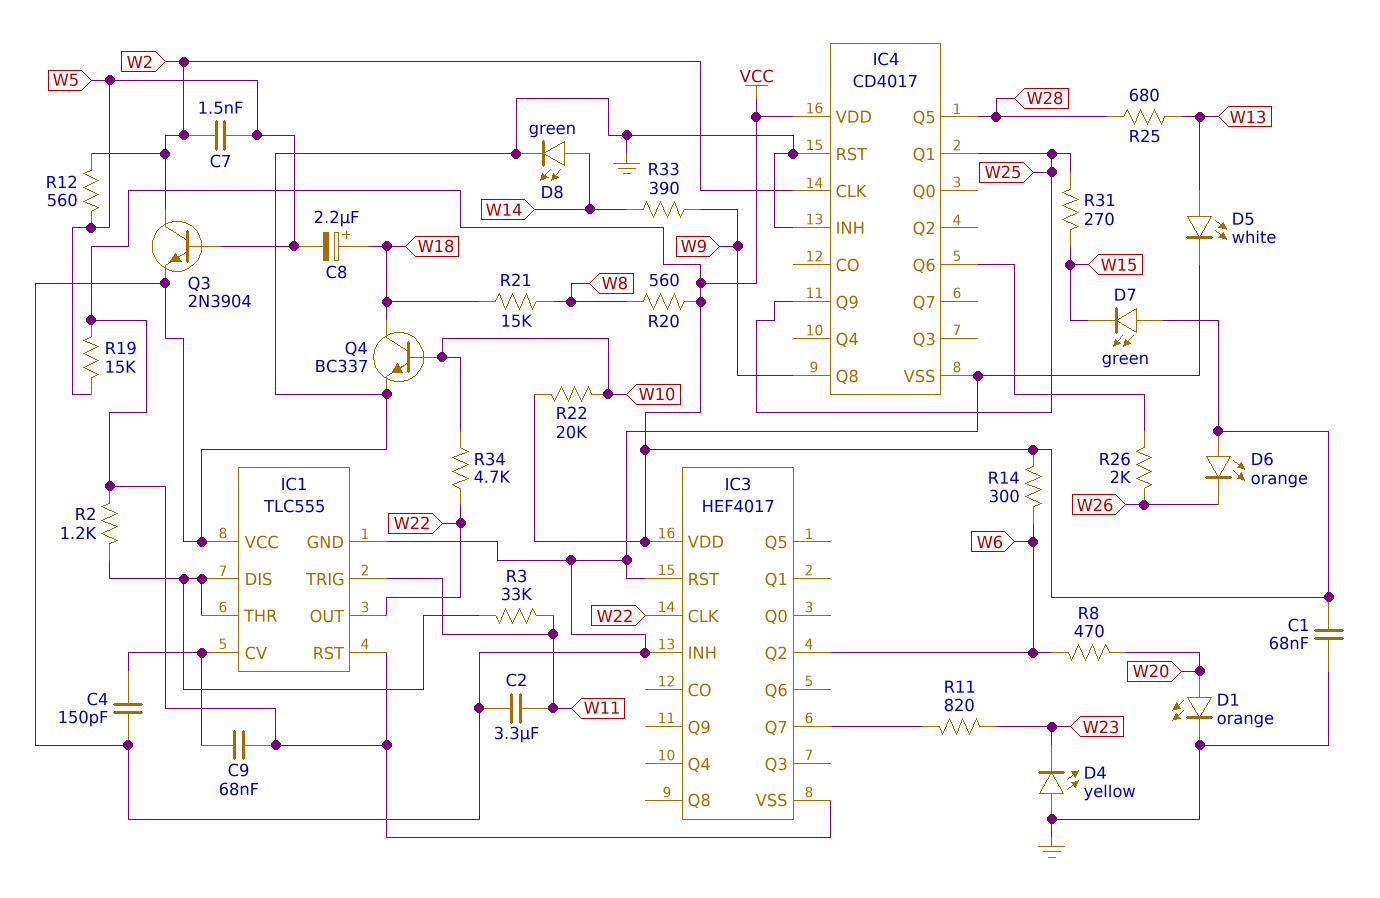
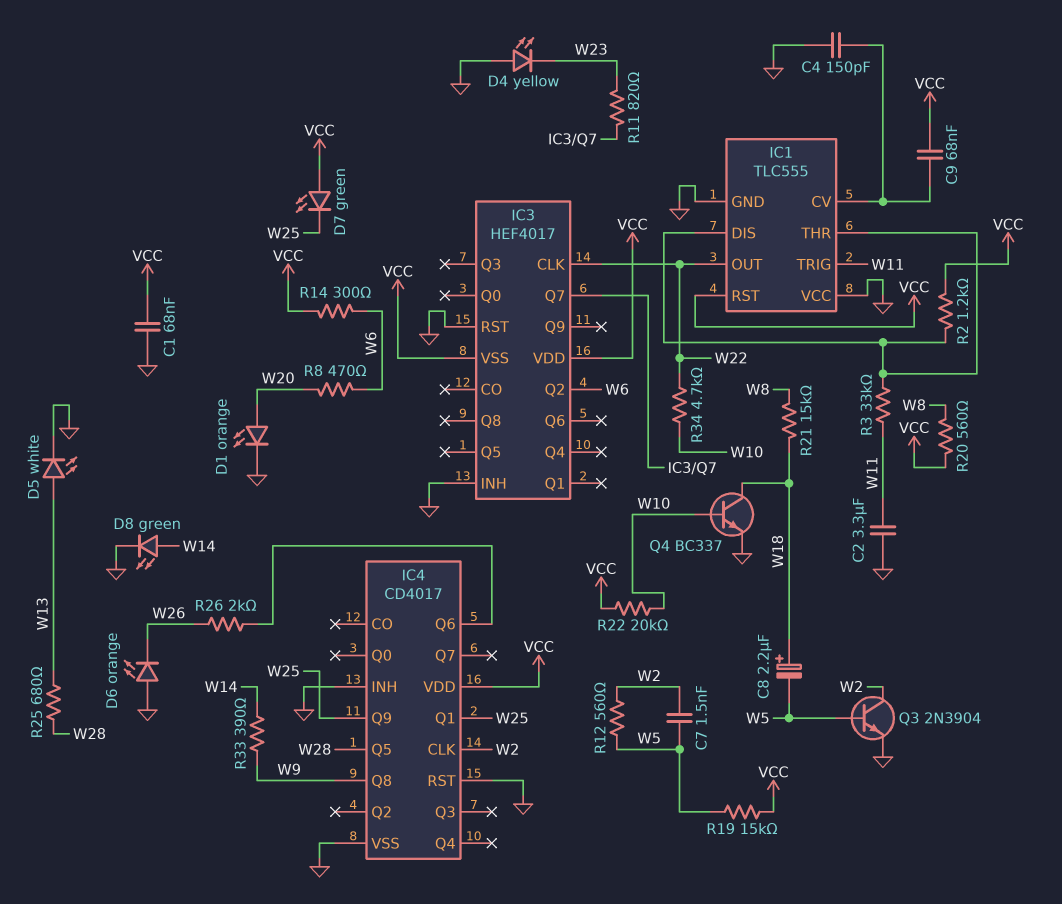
D6: LED orange (A VCC, K W26) -> LED orange (A GND, K W26)
D7: LED green (A VCC, K W15) -> LED green (A VCC, K W25)
R31: 270 (W15, W25) -> none

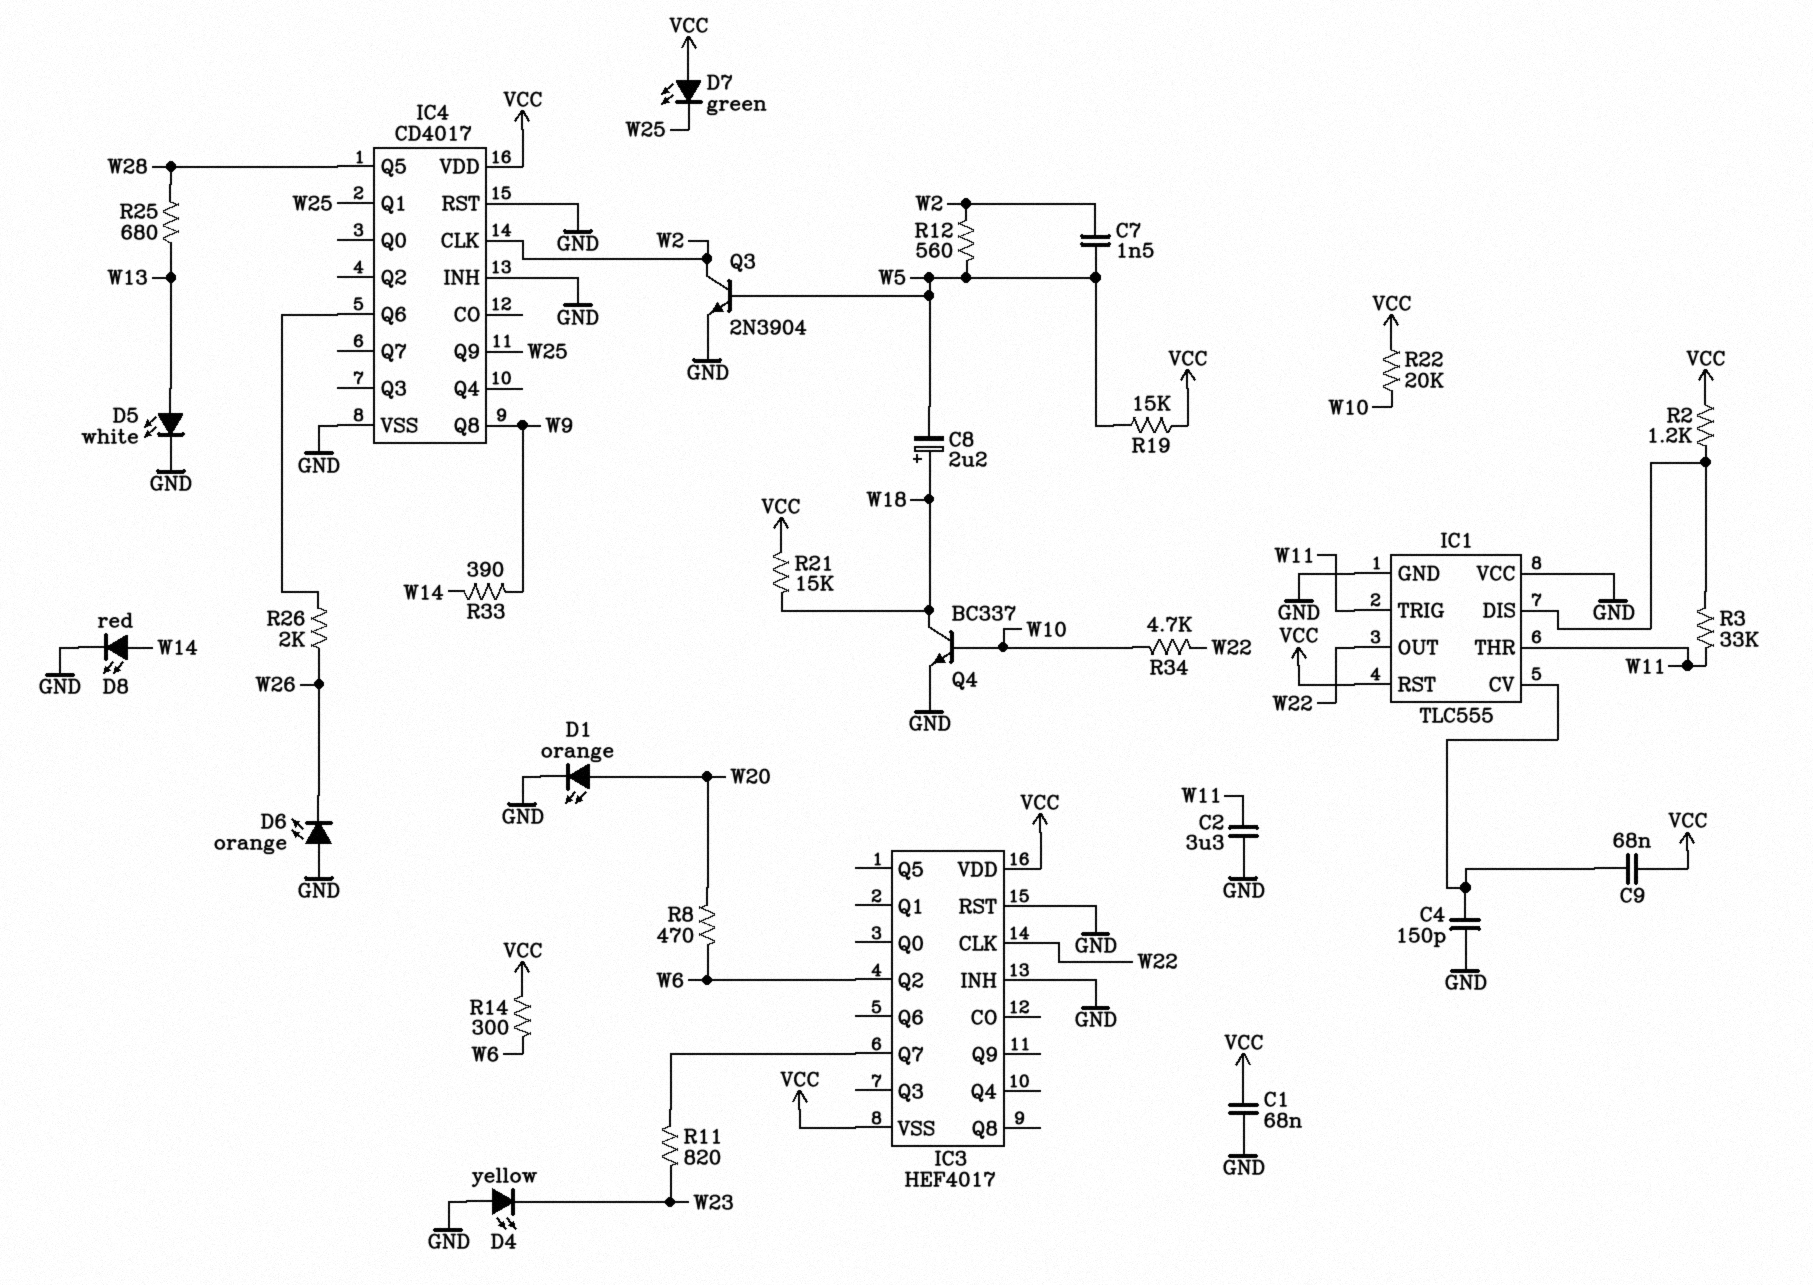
D8: LED green (A W14, K GND) -> LED red (A W14, K GND)
IC1 pin THR: IC1/DIS -> W11
R20: 560 (VCC, W8) -> none
R21: 15k (W8, W18) -> 15k (VCC, W18)

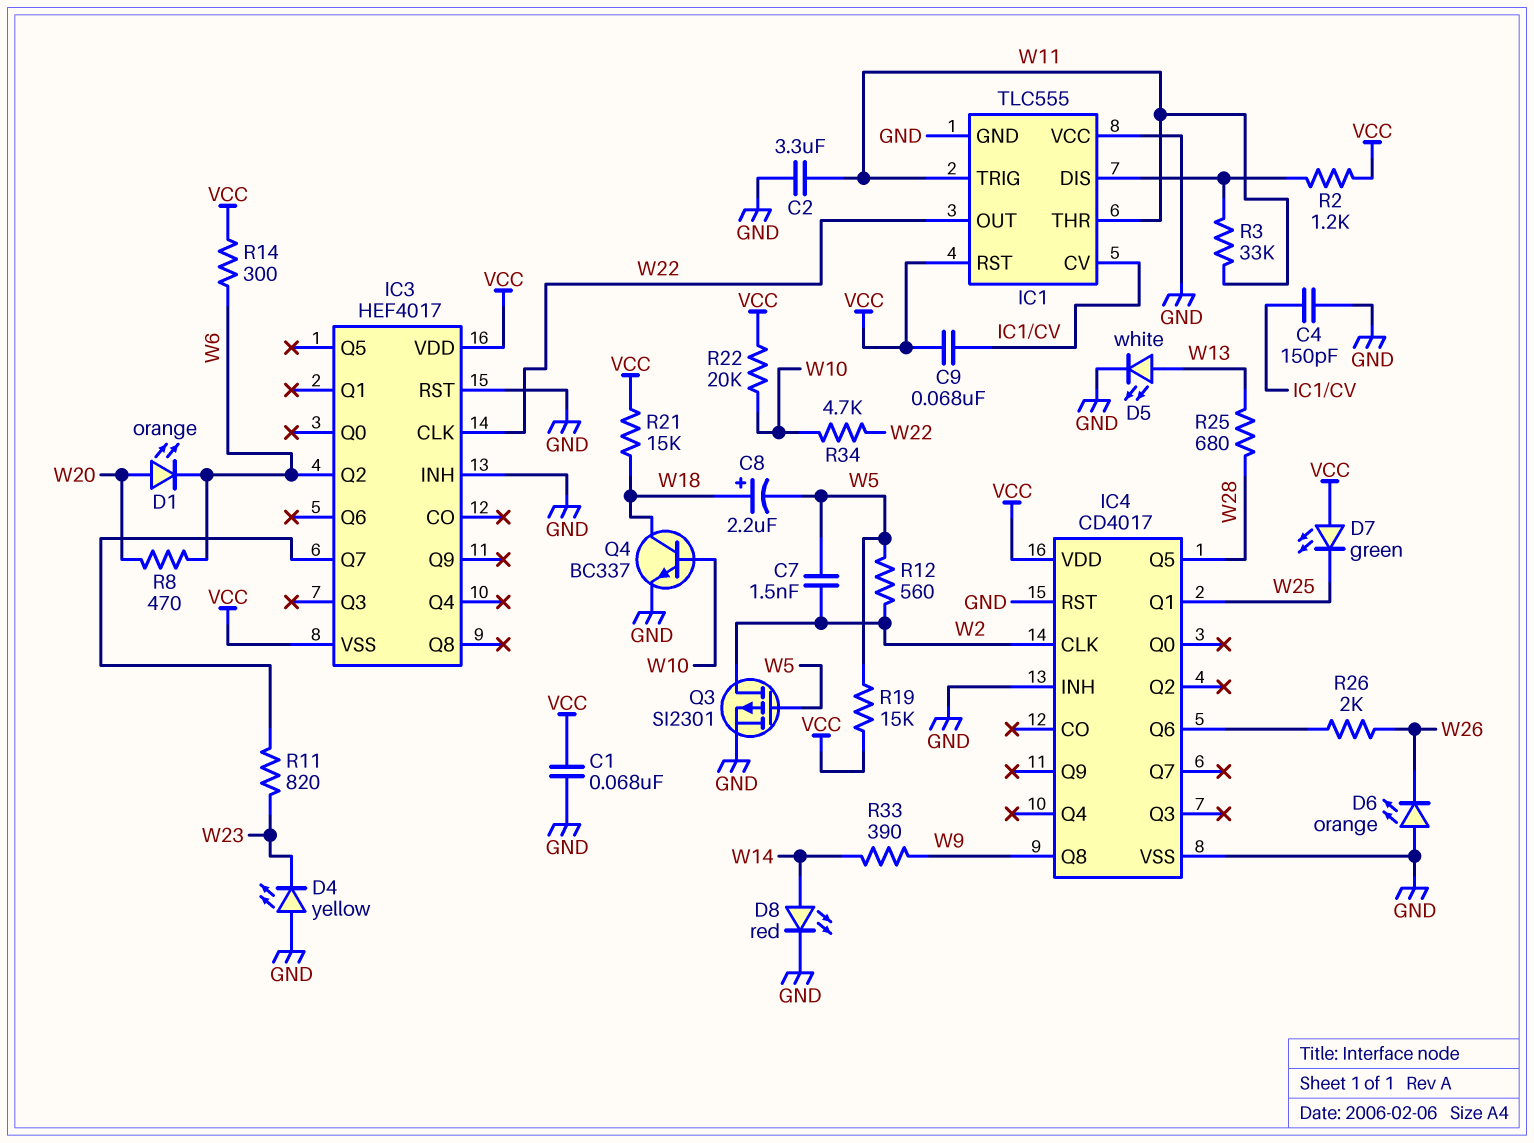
D1: LED orange (A W20, K GND) -> LED orange (A W20, K W6)
IC4 pin Q9: W25 -> none
Q3: NPN 2N3904 (B W5, C W2, E GND) -> PMOS SI2301 (G W5, D W2, S GND)

